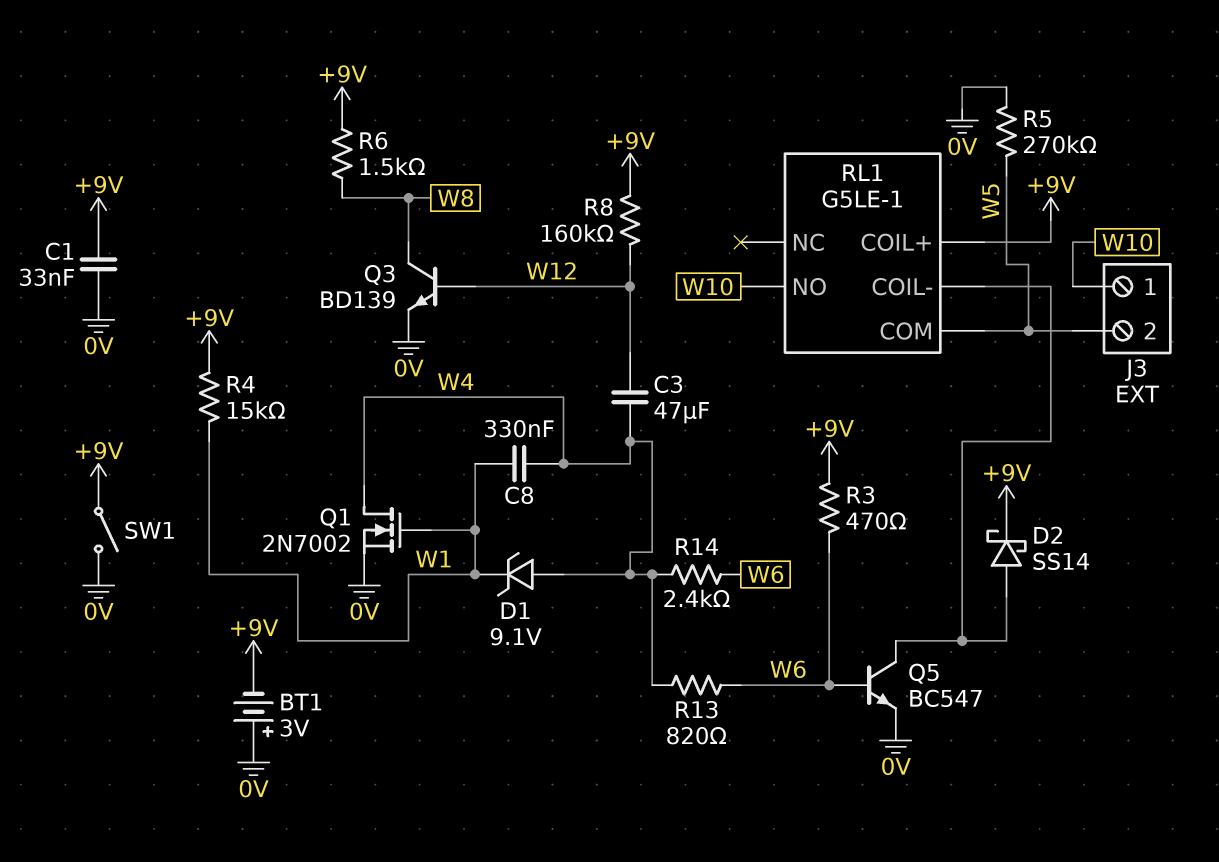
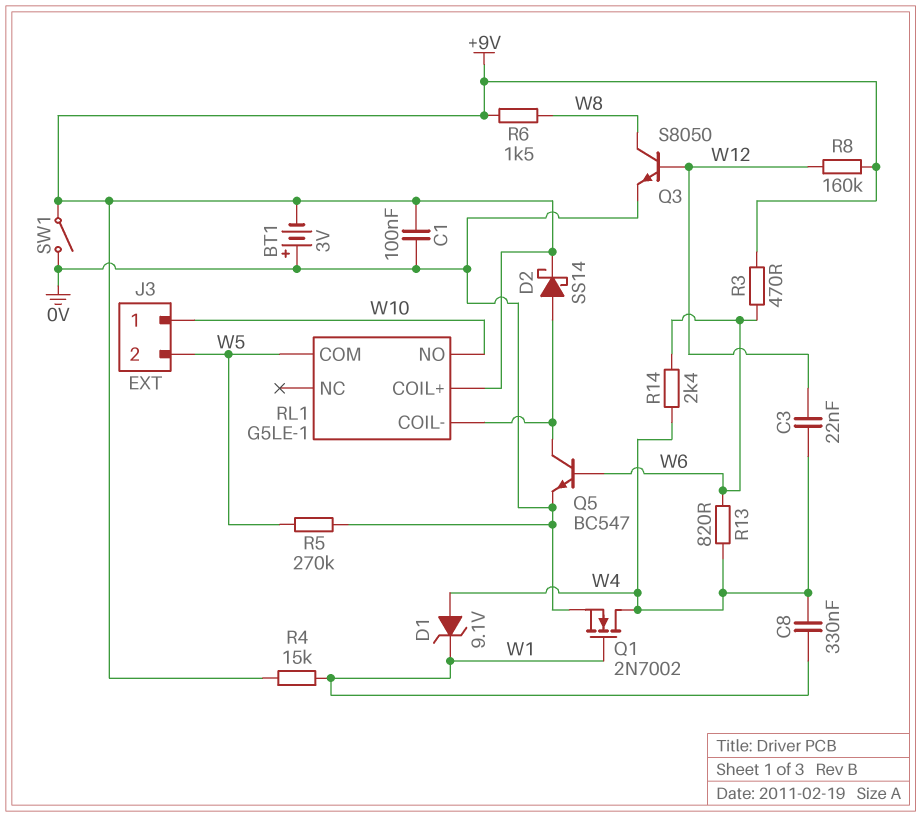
C1: 33nF (+9V, 0V) -> 100nF (+9V, 0V)
C3: 47uF (W4, W12) -> 22nF (W4, W12)
Q3: NPN BD139 (B W12, C W8, E 0V) -> NPN S8050 (B W12, C W8, E 0V)

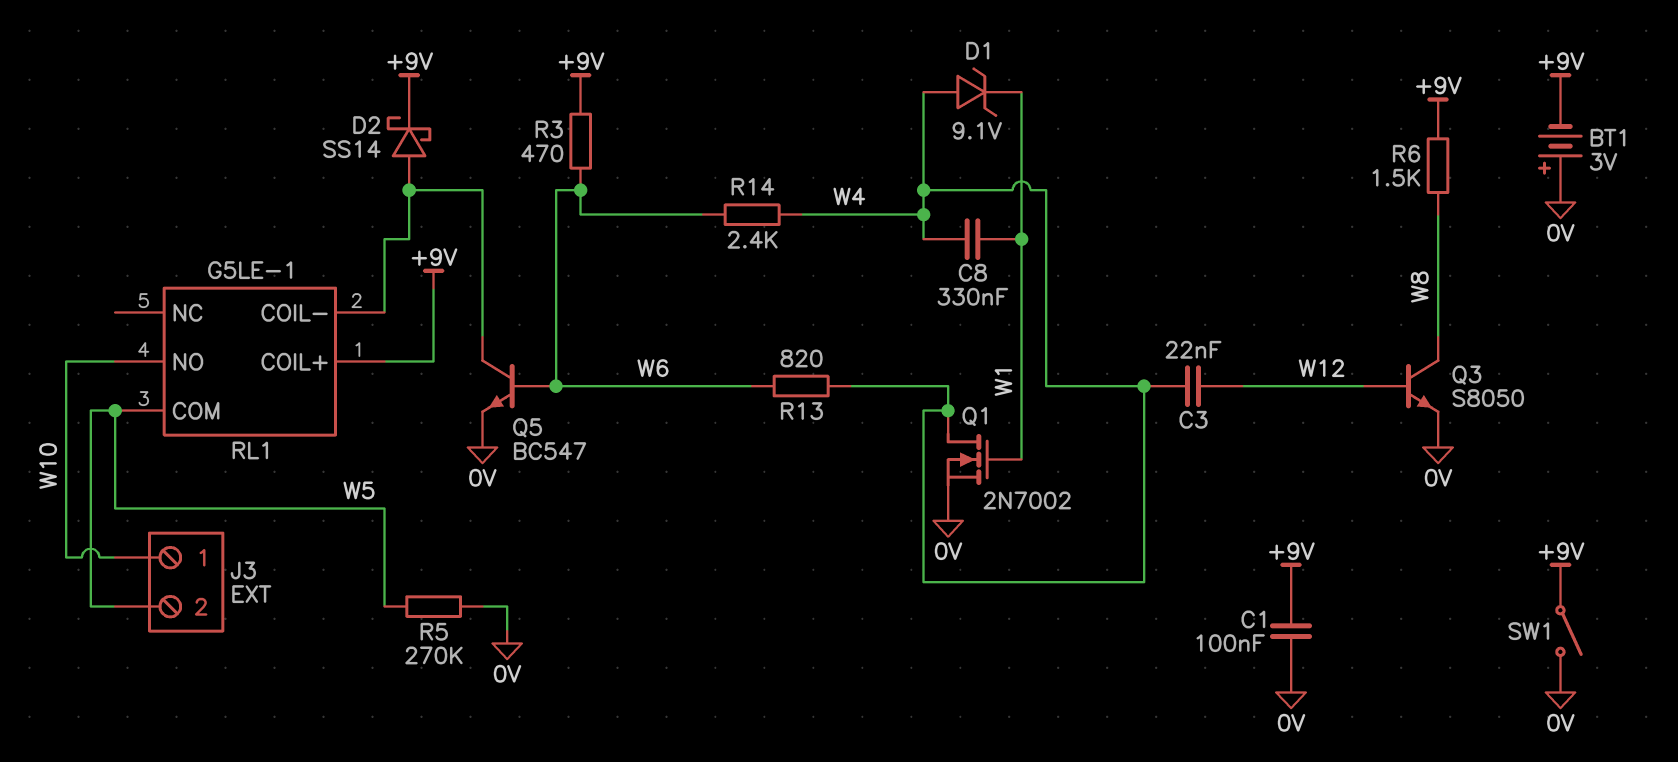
R4: 15k (+9V, W1) -> none
R8: 160k (+9V, W12) -> none

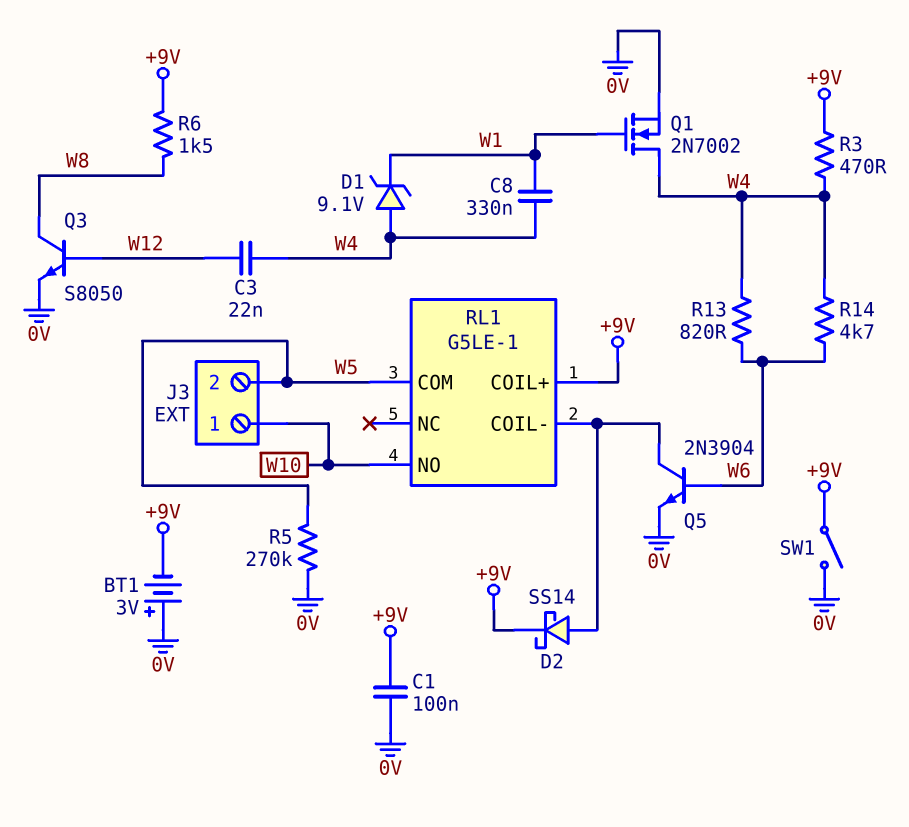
Q5: NPN BC547 (B W6, C RL1/COIL-, E 0V) -> NPN 2N3904 (B W6, C RL1/COIL-, E 0V)
R3: 470 (+9V, W6) -> 470 (+9V, W4)
R14: 2.4k (W4, W6) -> 4.7k (W4, W6)

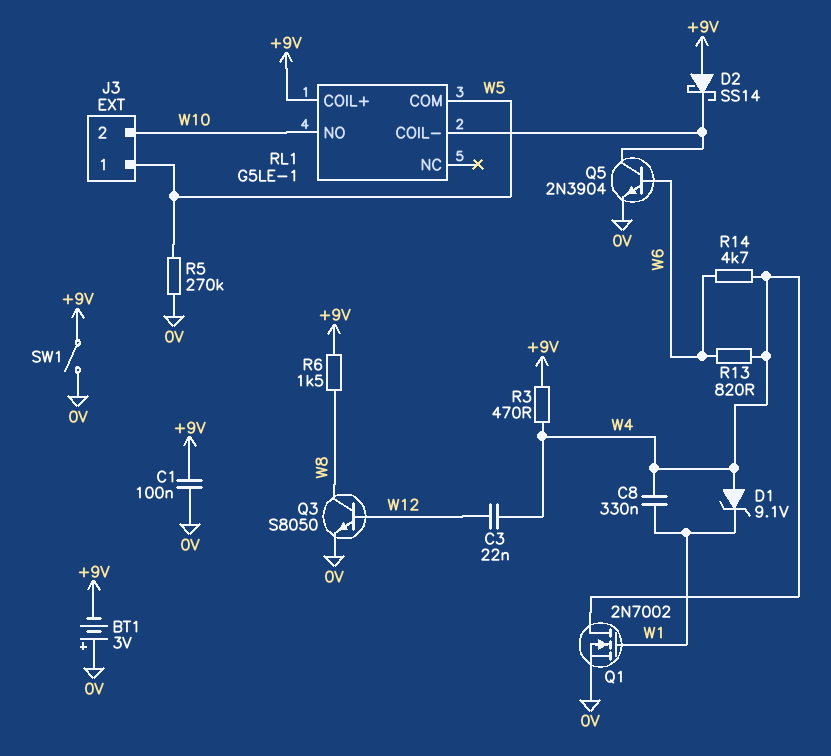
D2: schottky SS14 (A RL1/COIL-, K +9V) -> schottky SS14 (A +9V, K RL1/COIL-)
J3 pin 1: W10 -> W5
J3 pin 2: W5 -> W10

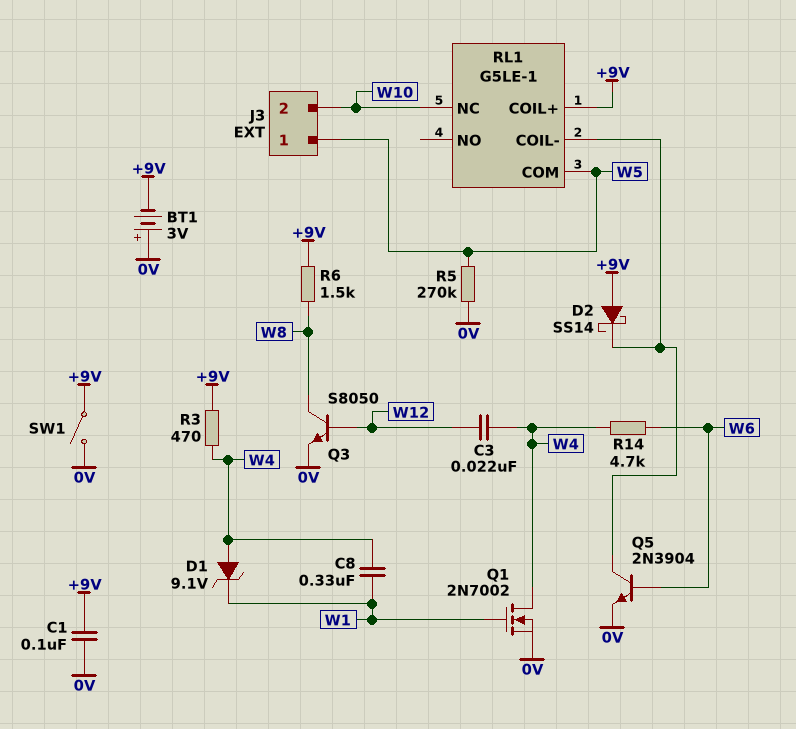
R13: 820 (W4, W6) -> none
RL1 pin NC: none -> W10
RL1 pin NO: W10 -> none

